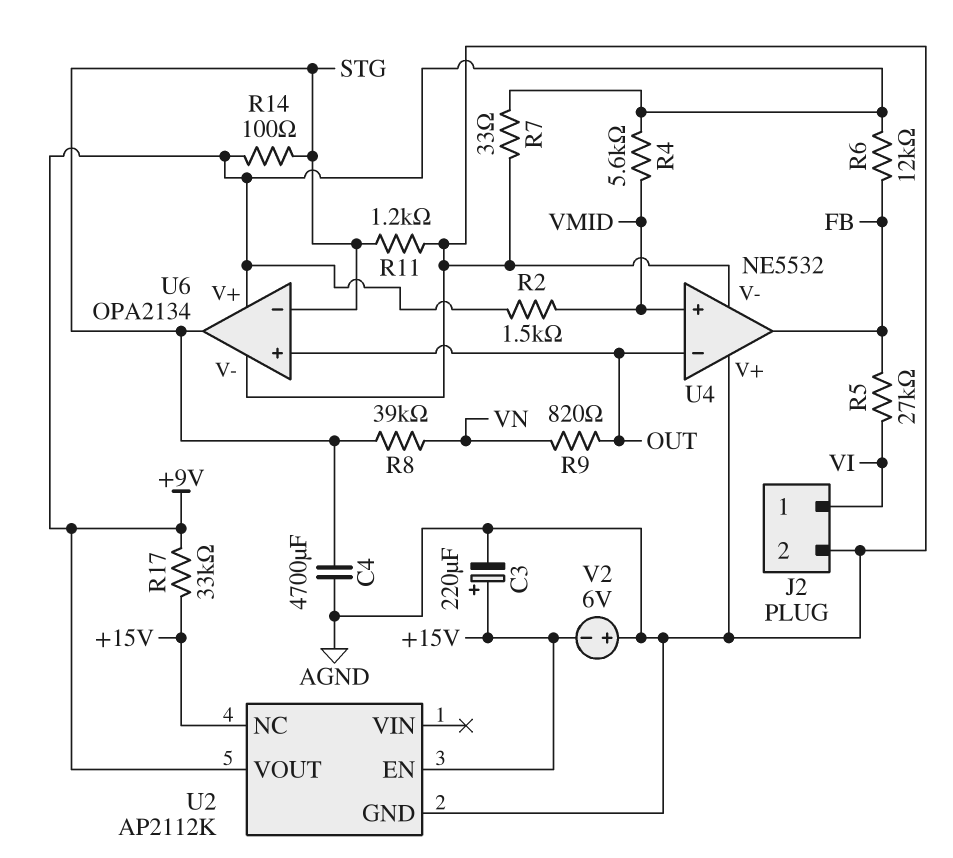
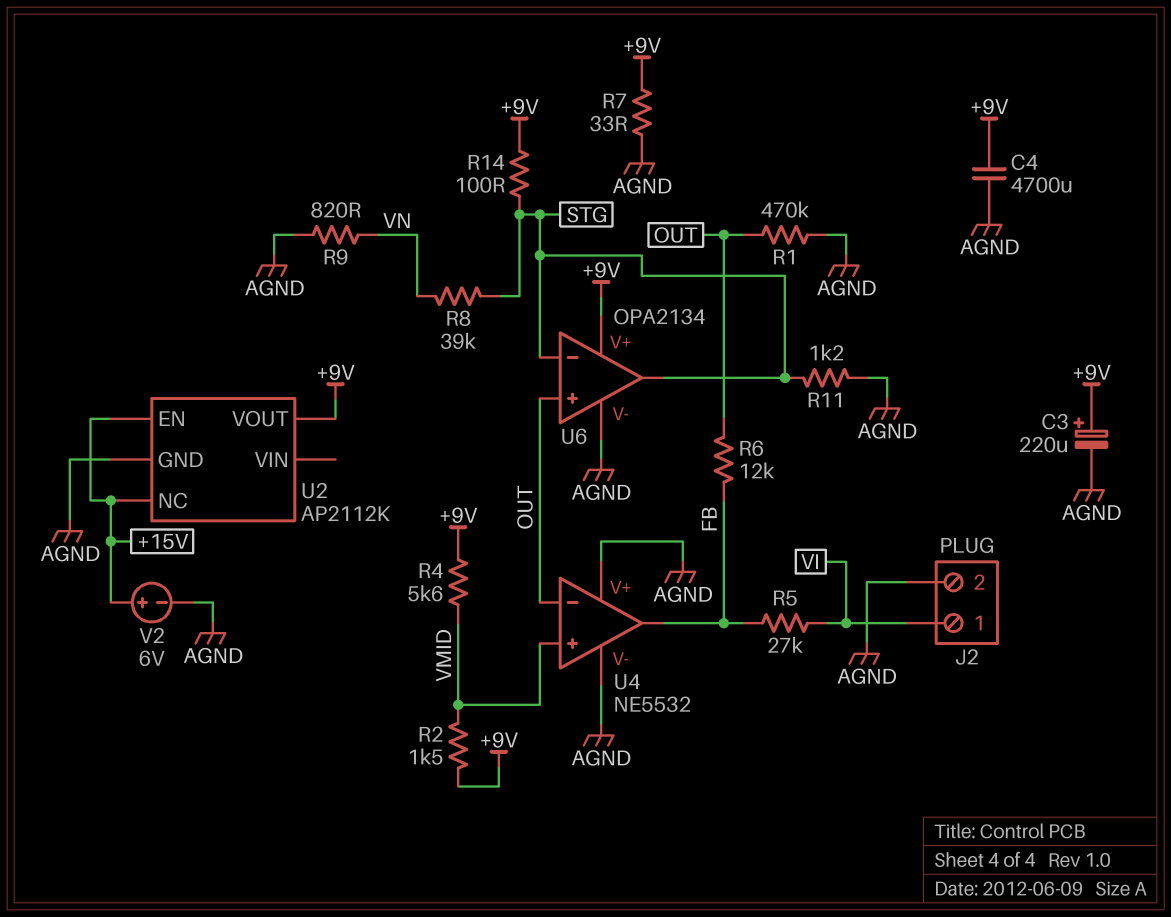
C3: 220uF (plus +15V, minus AGND) -> 220uF (plus +9V, minus AGND)
C4: 4700uF (AGND, STG) -> 4700uF (+9V, AGND)
R1: none -> 470k (AGND, OUT)
R6: 12k (+9V, FB) -> 12k (FB, OUT)
R9: 820 (OUT, VN) -> 820 (AGND, VN)
R17: 33k (+9V, +15V) -> none
V2: 6V (plus AGND, minus +15V) -> 6V (plus +15V, minus AGND)

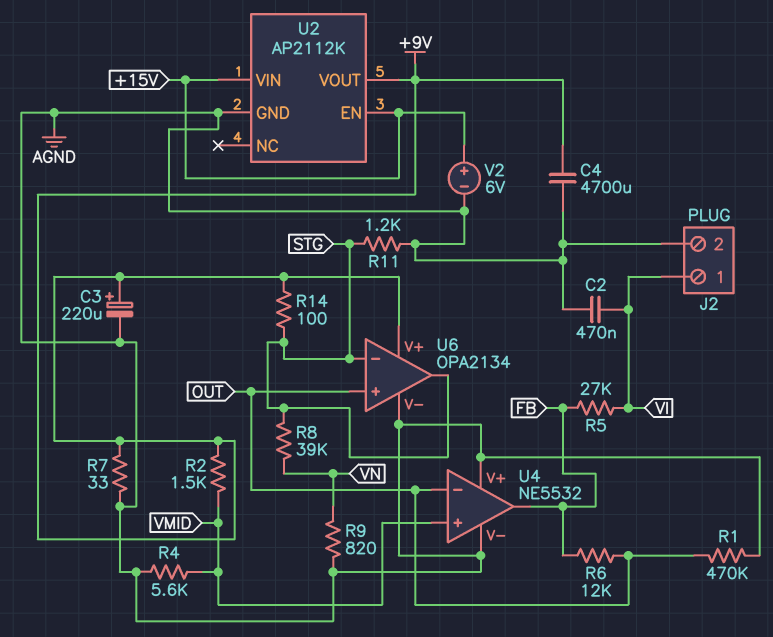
C2: none -> 470nF (AGND, VI)
R4: 5.6k (+9V, VMID) -> 5.6k (AGND, VMID)
U2 pin NC: +15V -> none
U2 pin VIN: none -> +15V

